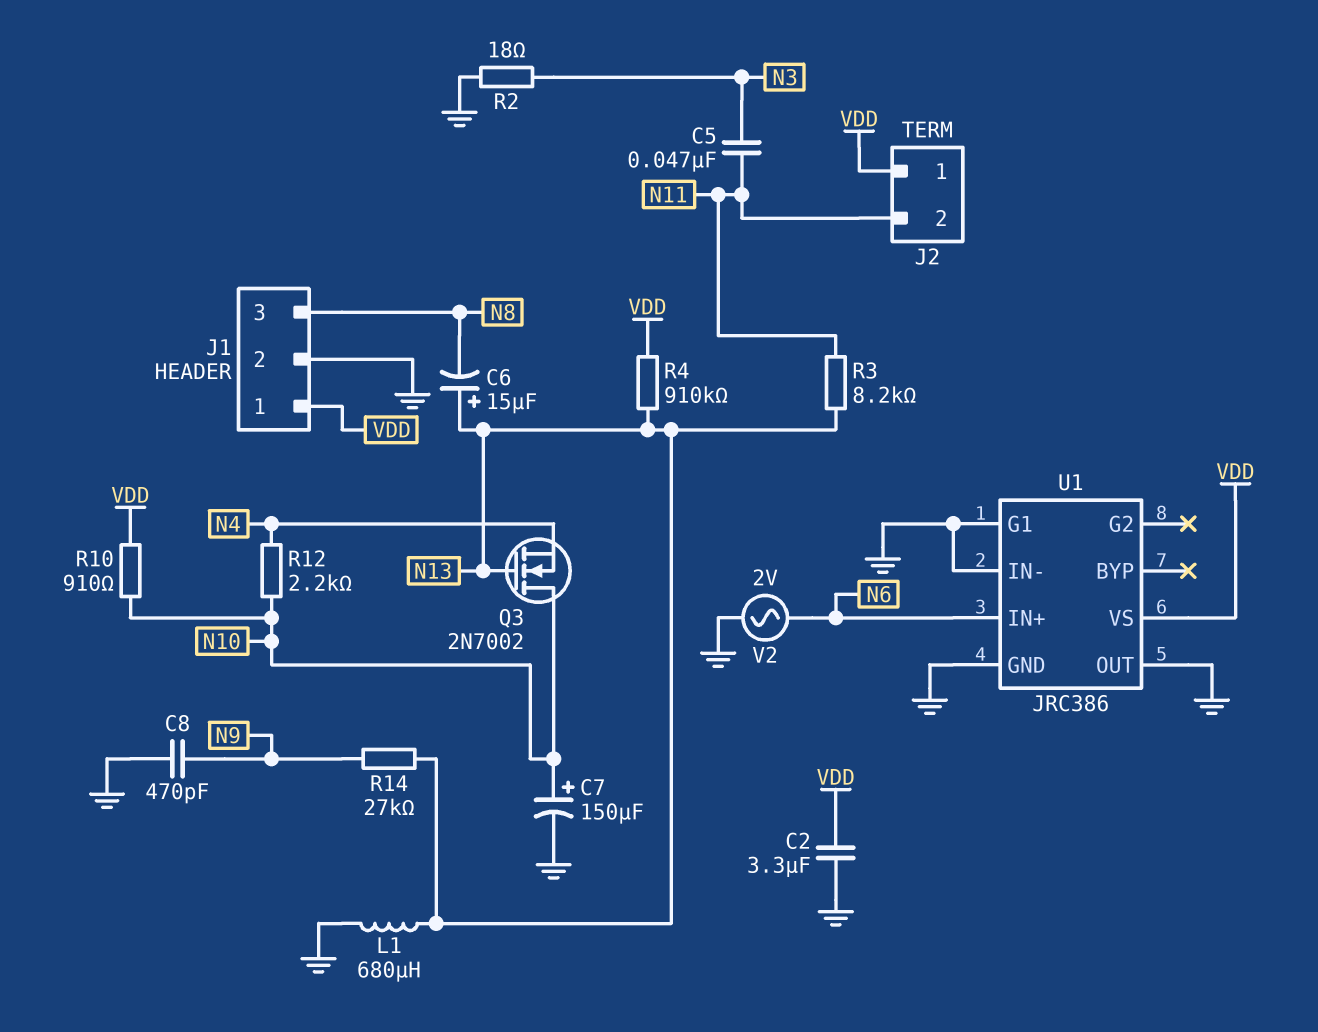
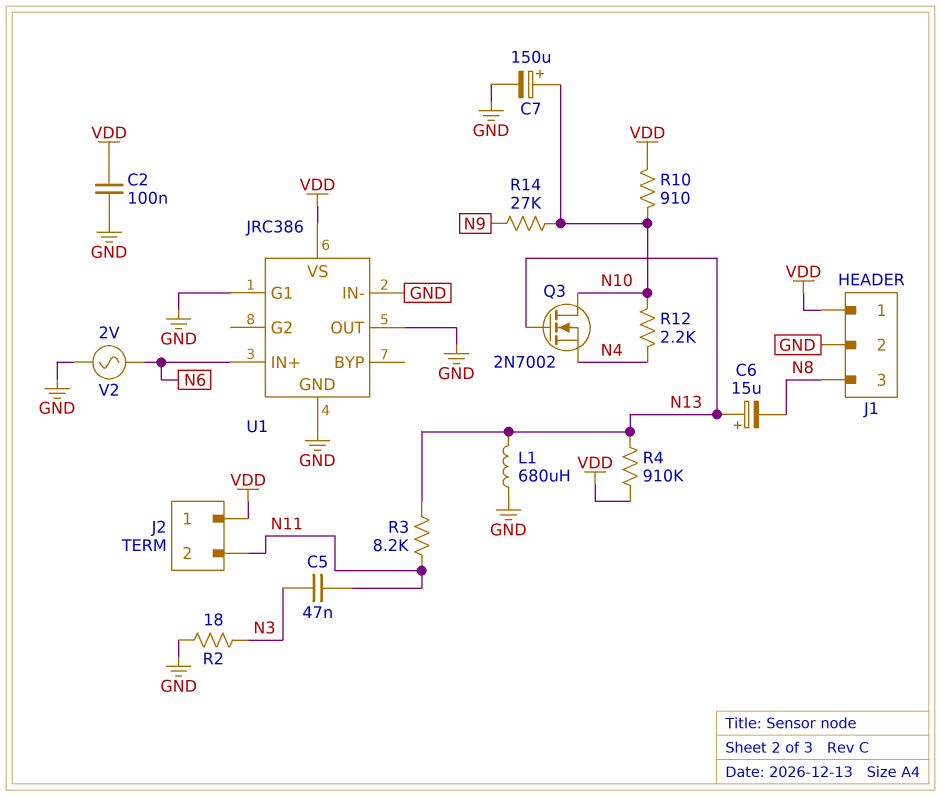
C2: 3.3uF (GND, VDD) -> 100nF (GND, VDD)
C8: 470pF (GND, N9) -> none
R14: 27k (N9, N13) -> 27k (N9, N10)

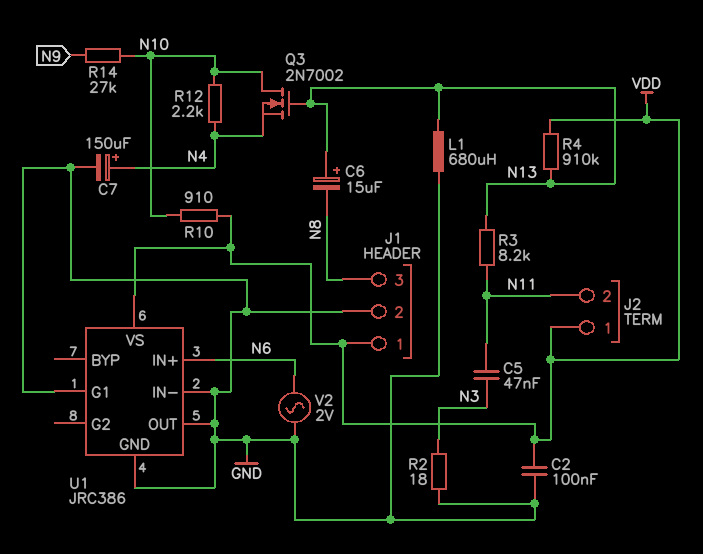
C7: 150uF (plus N10, minus GND) -> 150uF (plus N4, minus GND)

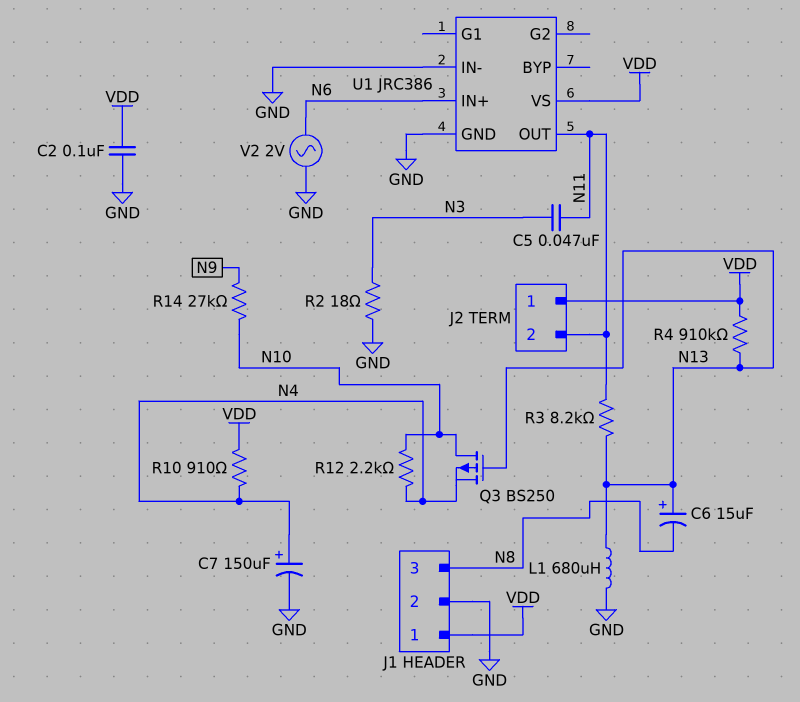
Q3: NMOS 2N7002 (G N13, D N10, S N4) -> PMOS BS250 (G N13, D N10, S N4)
R10: 910 (N10, VDD) -> 910 (N4, VDD)
U1 pin G1: GND -> none
U1 pin OUT: GND -> N11

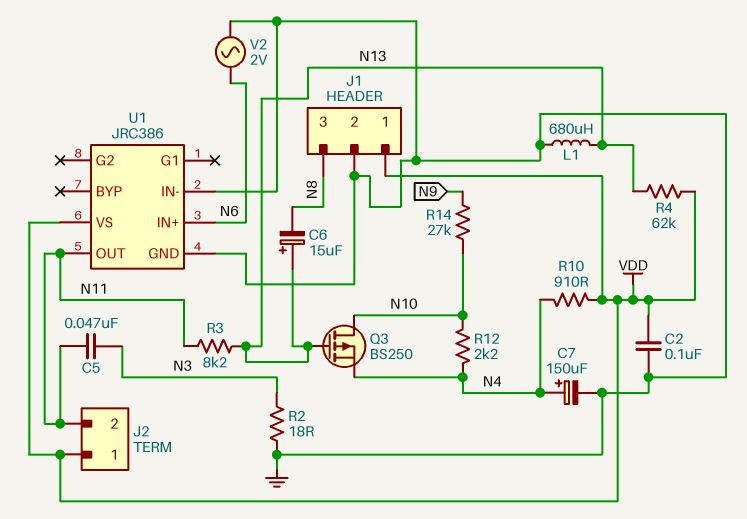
R4: 910k (N13, VDD) -> 62k (N13, VDD)

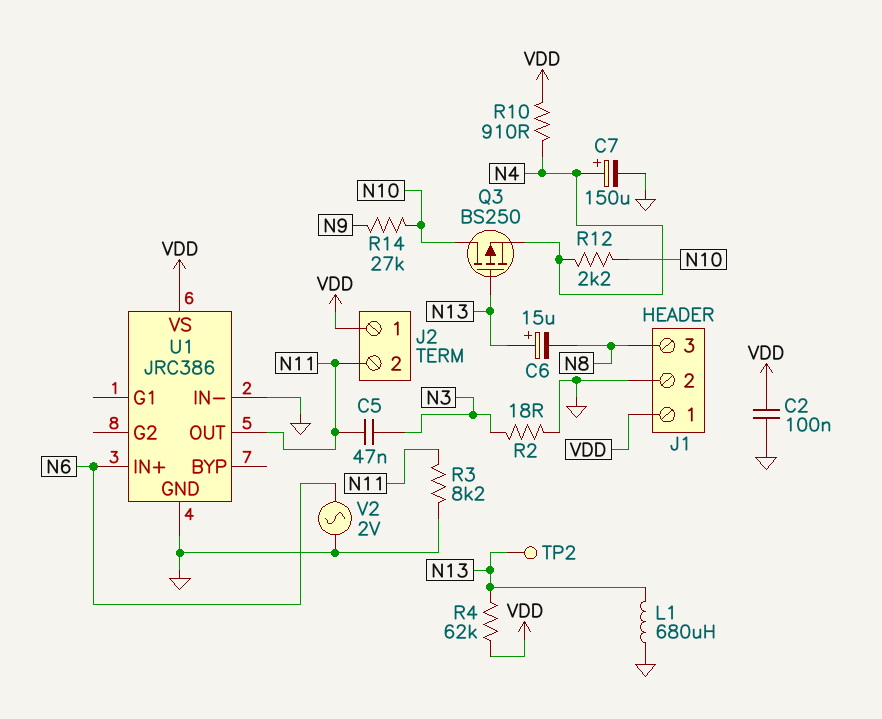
R3: 8.2k (N11, N13) -> 8.2k (GND, N11)
TP2: none -> test point (N13)

